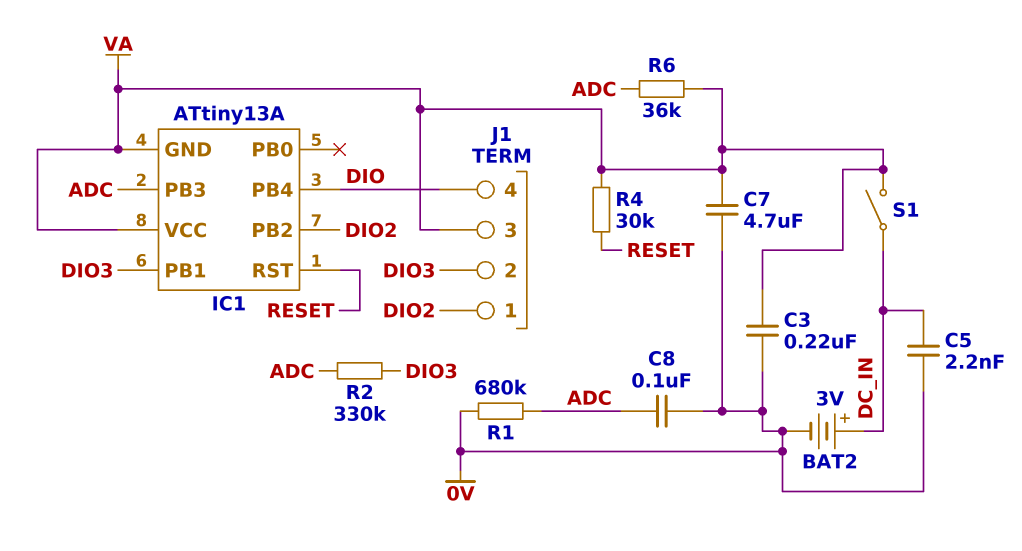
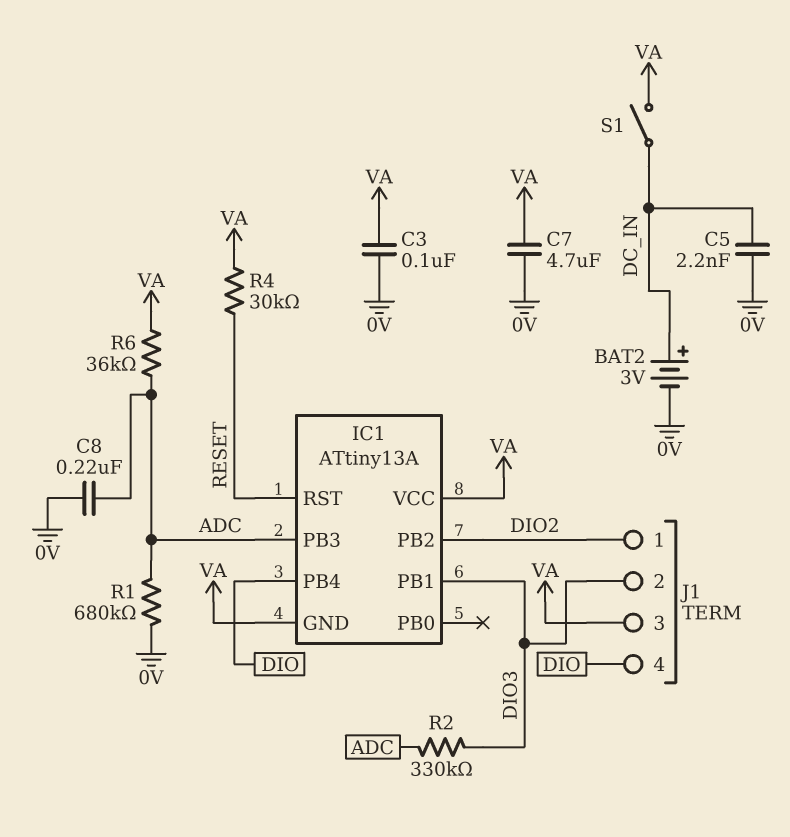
C3: 220nF (0V, VA) -> 100nF (0V, VA)
C8: 100nF (0V, ADC) -> 220nF (0V, ADC)

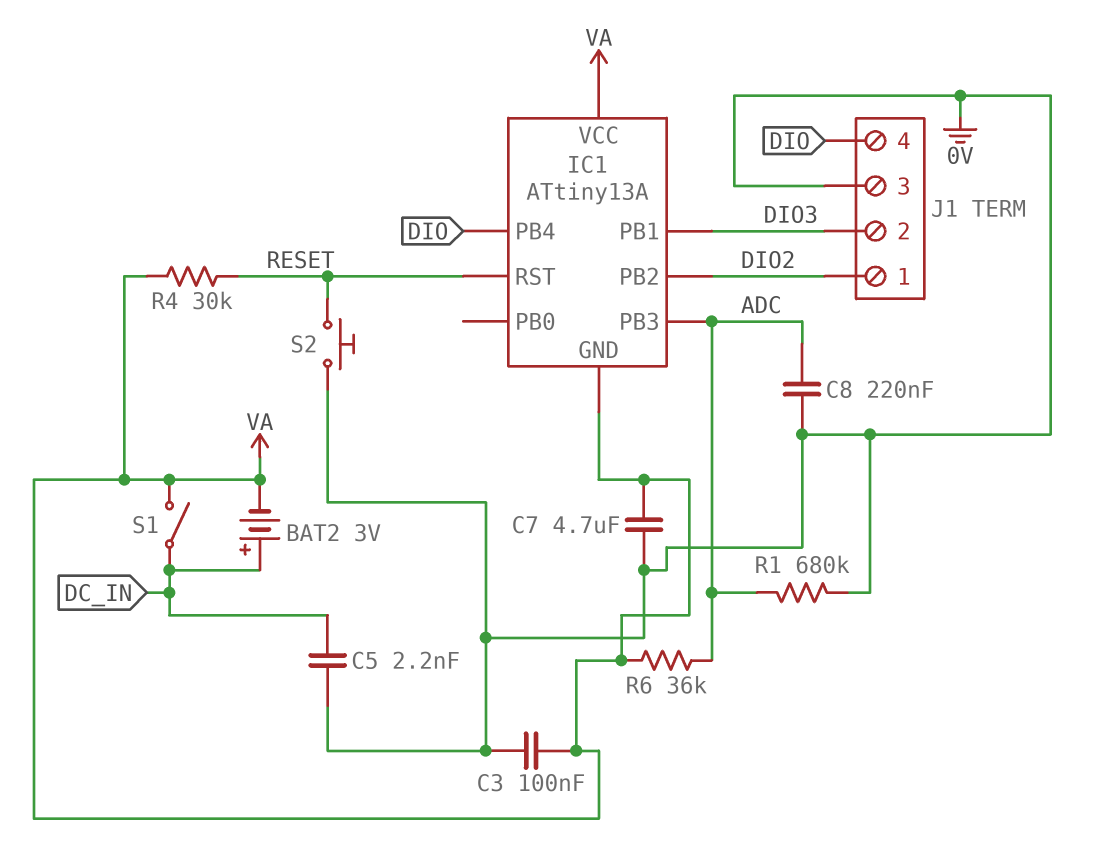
BAT2: 3V (plus DC_IN, minus 0V) -> 3V (plus DC_IN, minus VA)
J1 pin 3: VA -> 0V
R2: 330k (ADC, DIO3) -> none
S2: none -> button (0V, RESET)

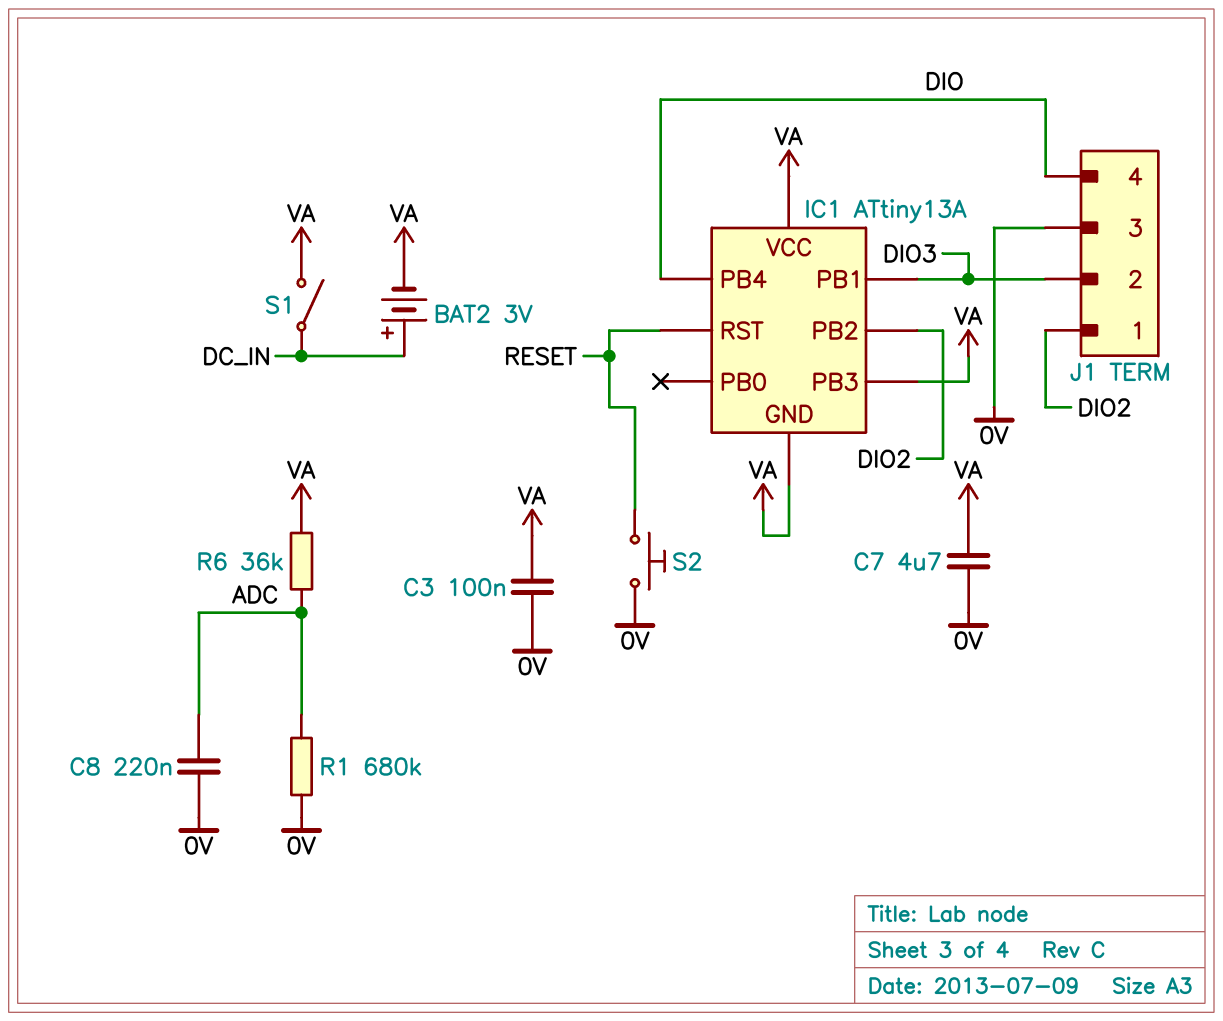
C5: 2.2nF (0V, DC_IN) -> none
IC1 pin PB3: ADC -> VA
R4: 30k (RESET, VA) -> none

